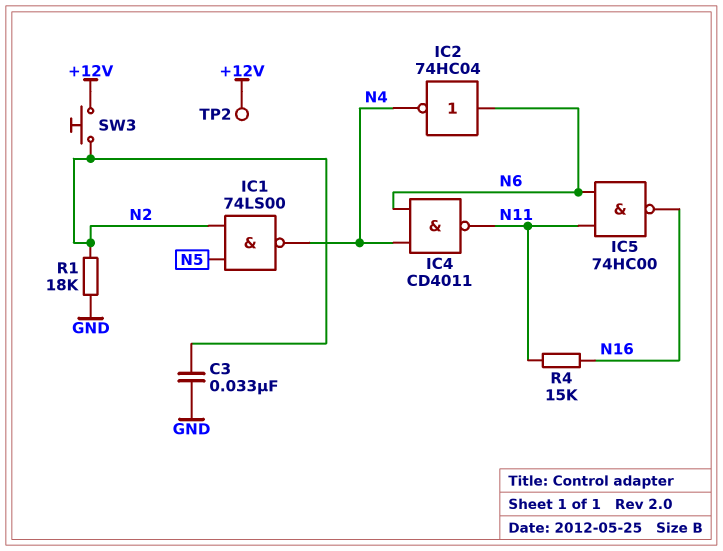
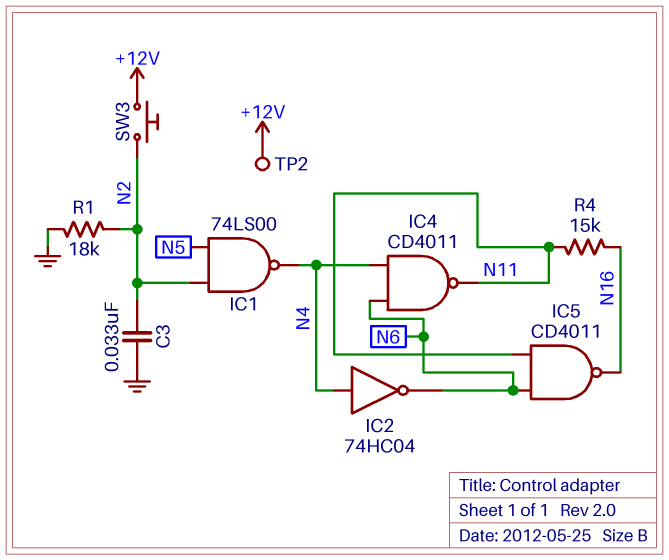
IC2: NOT 74HC04 (in N6, out N4) -> NOT 74HC04 (in N4, out N6)
IC5: NAND 74HC00 (in N6, in N11, out N16) -> NAND CD4011 (in N6, in N11, out N16)

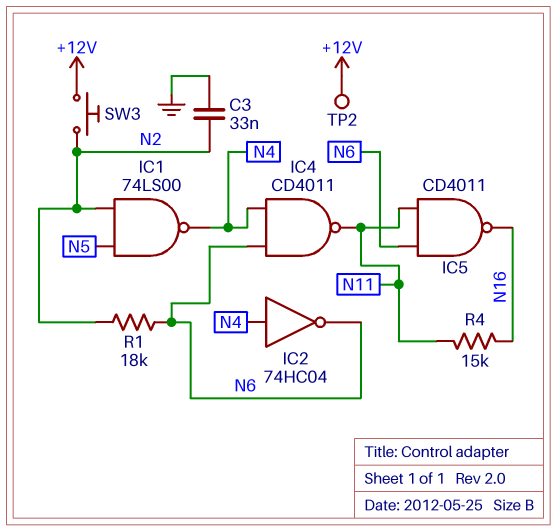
R1: 18k (GND, N2) -> 18k (N2, N6)

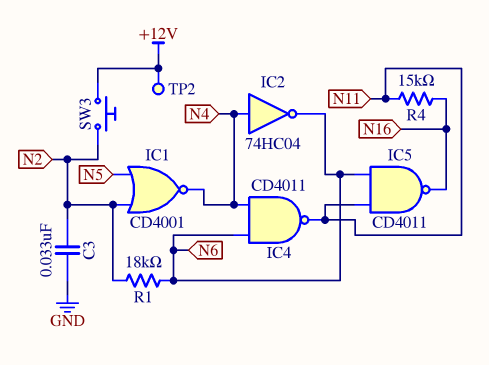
IC1: NAND 74LS00 (in N2, in N5, out N4) -> NOR CD4001 (in N2, in N5, out N4)

